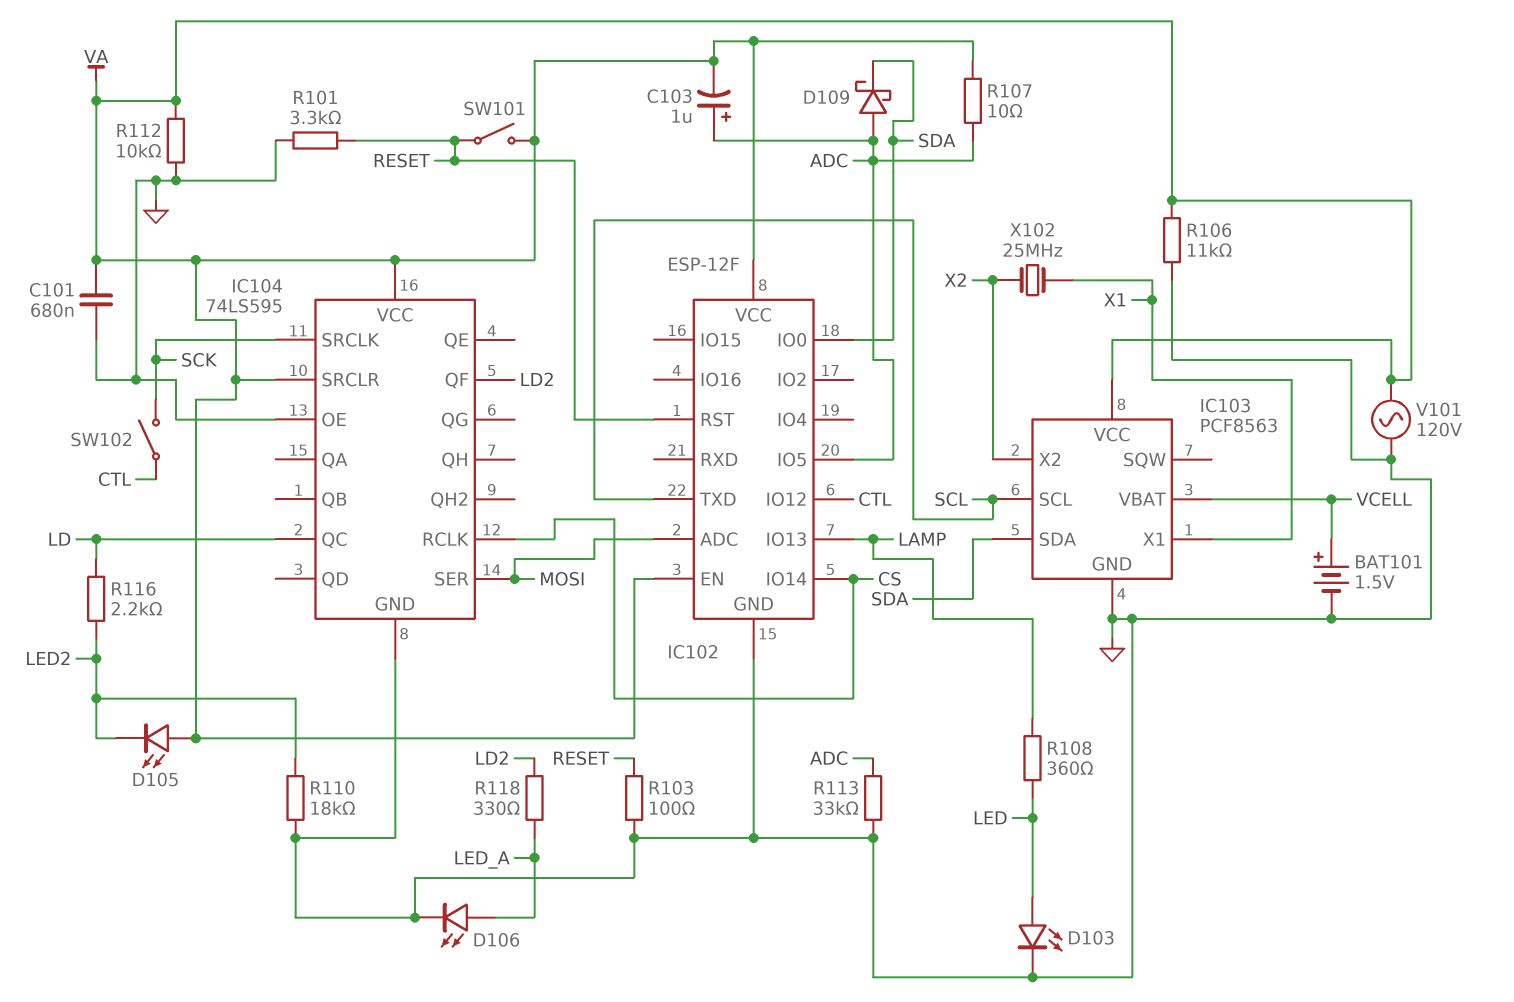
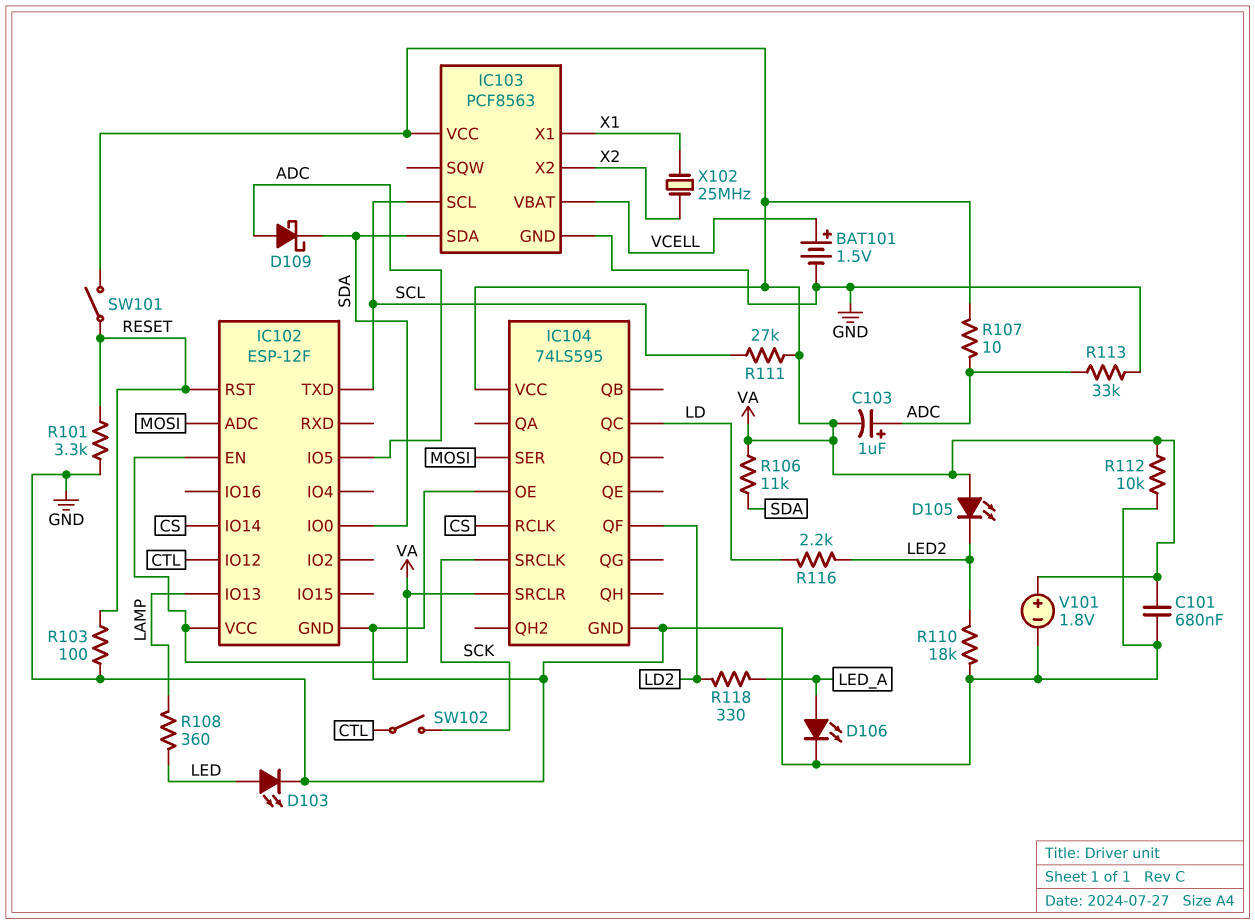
R106: 11k (GND, VA) -> 11k (SDA, VA)
R111: none -> 27k (SCL, VA)
V101: AC 120V (GND, VA) -> 1.8V (plus VA, minus GND)

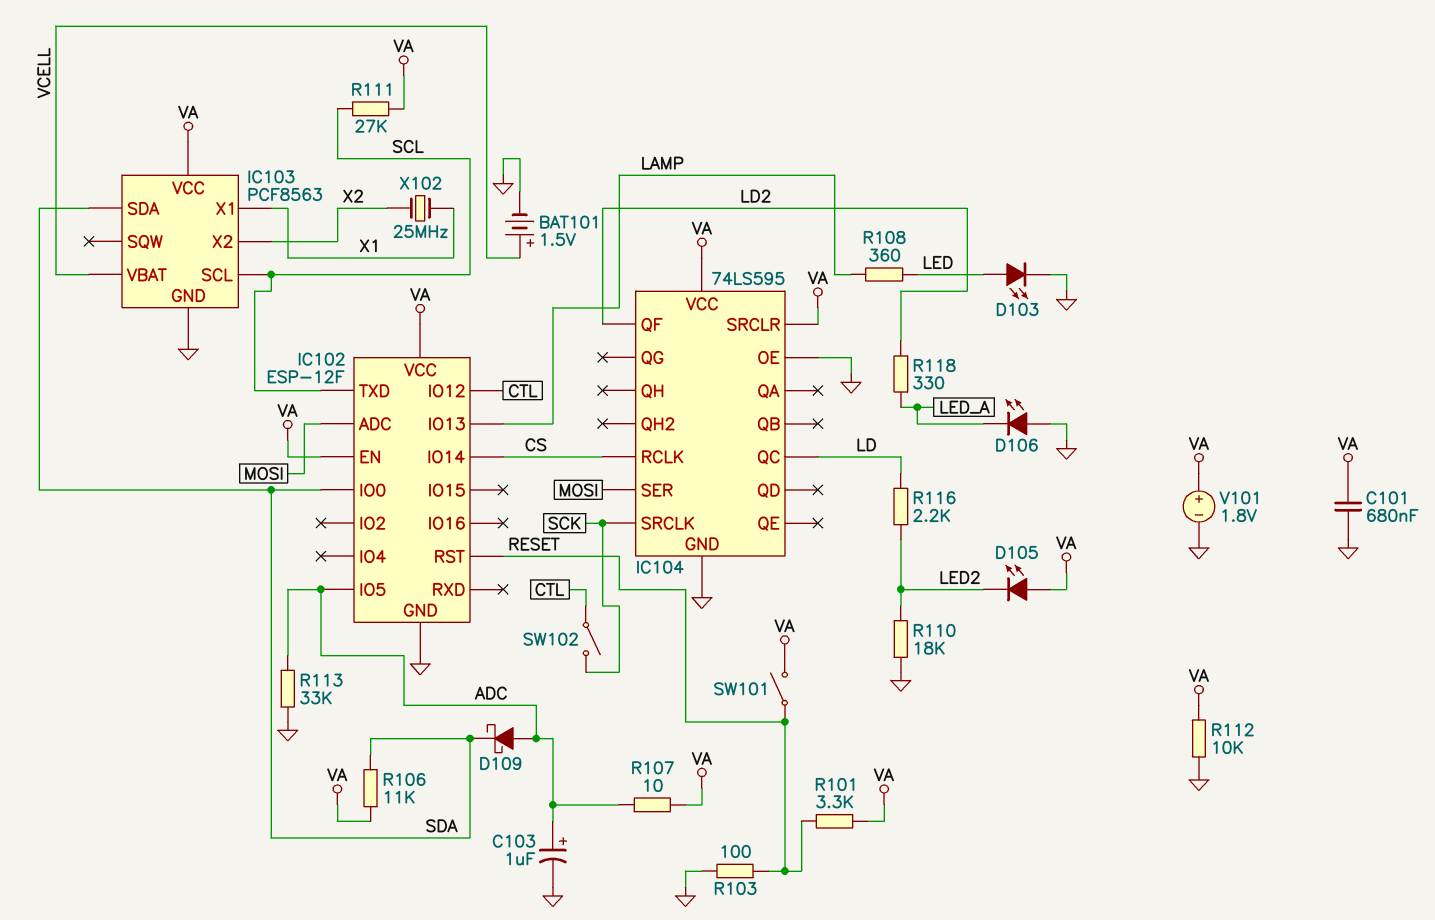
C103: 1uF (plus ADC, minus VA) -> 1uF (plus ADC, minus GND)
D106: LED (A LED_A, K GND) -> LED (A GND, K LED_A)
R101: 3.3k (GND, RESET) -> 3.3k (RESET, VA)

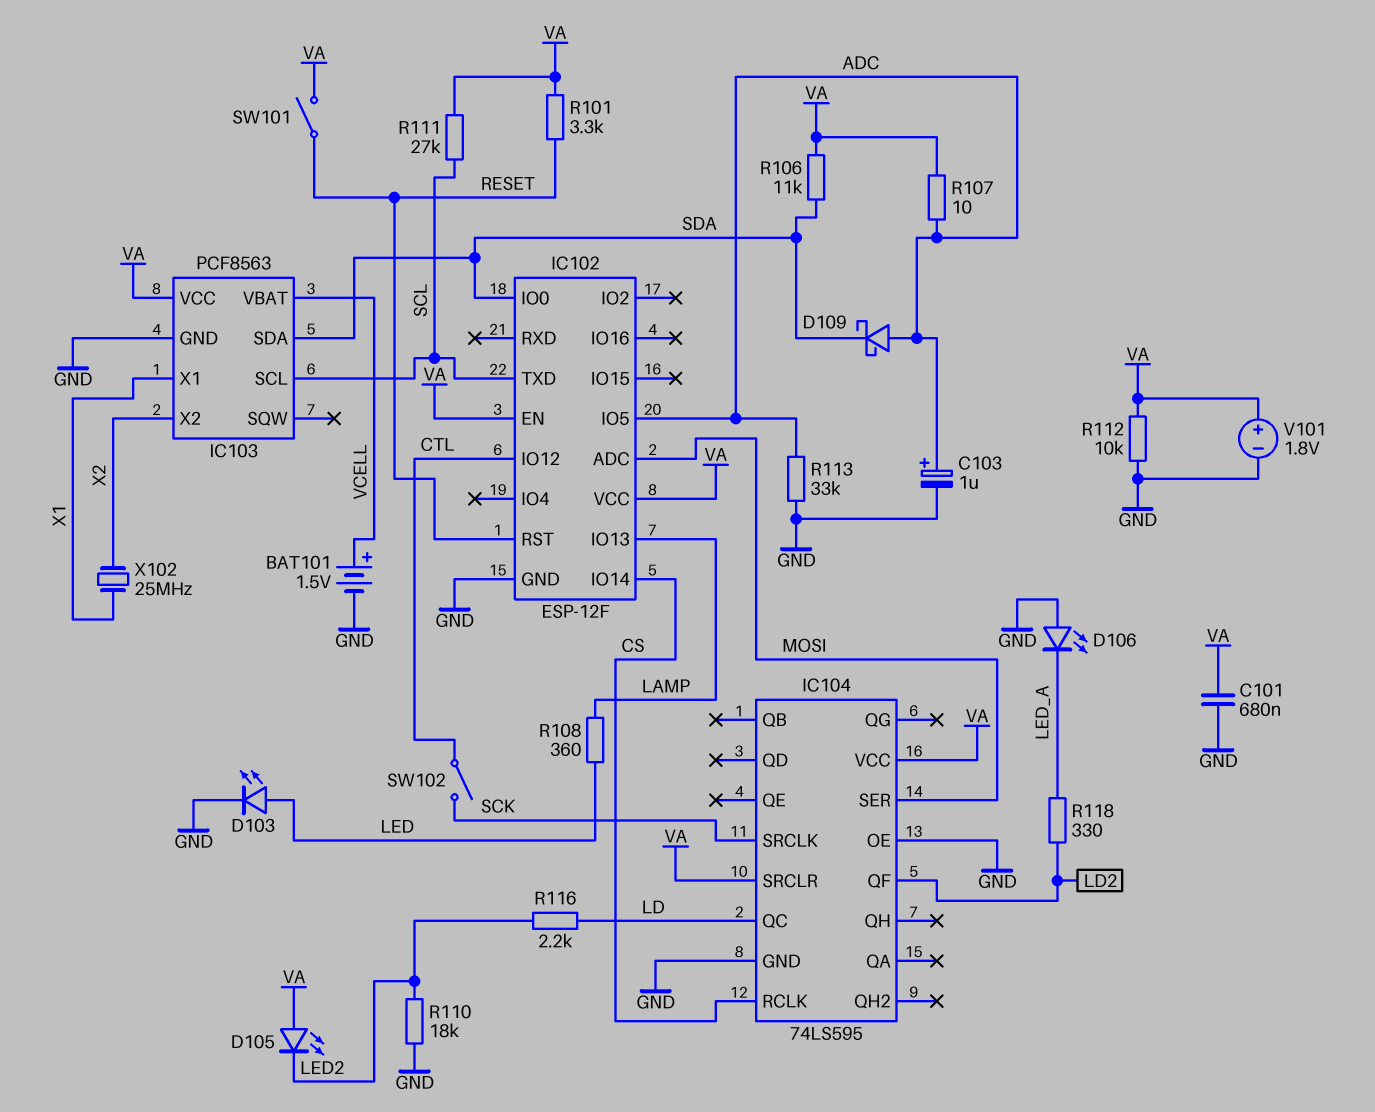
R103: 100 (GND, RESET) -> none

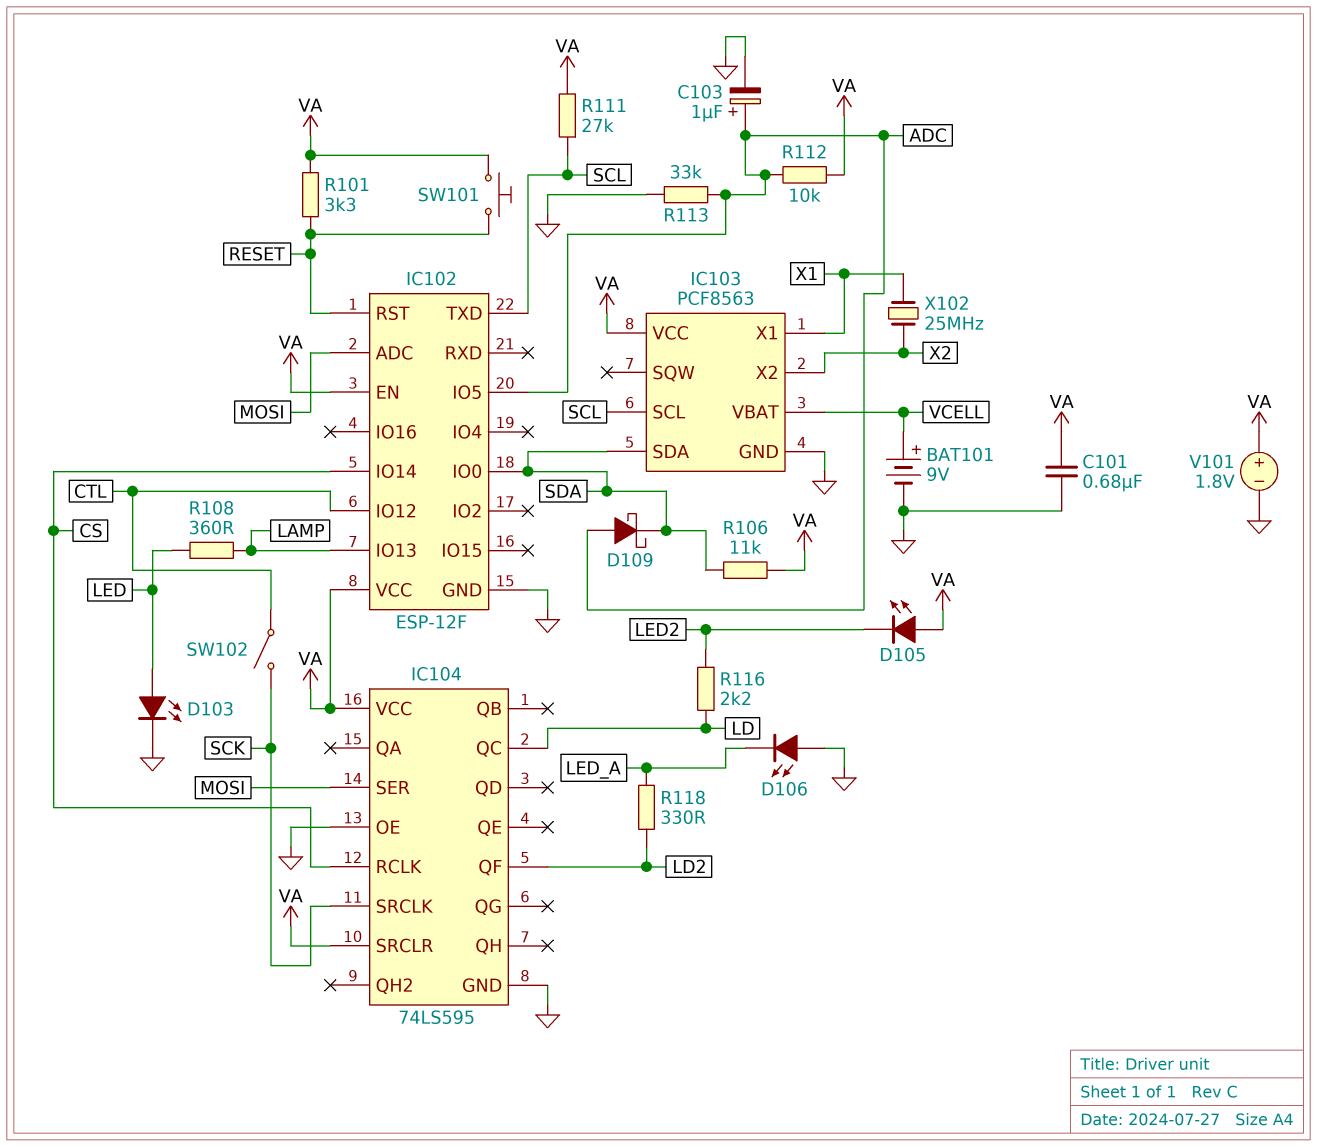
BAT101: 1.5V (plus VCELL, minus GND) -> 9V (plus VCELL, minus GND)
R107: 10 (ADC, VA) -> none
R110: 18k (GND, LED2) -> none
R112: 10k (GND, VA) -> 10k (ADC, VA)
SW101: switch (RESET, VA) -> button (RESET, VA)

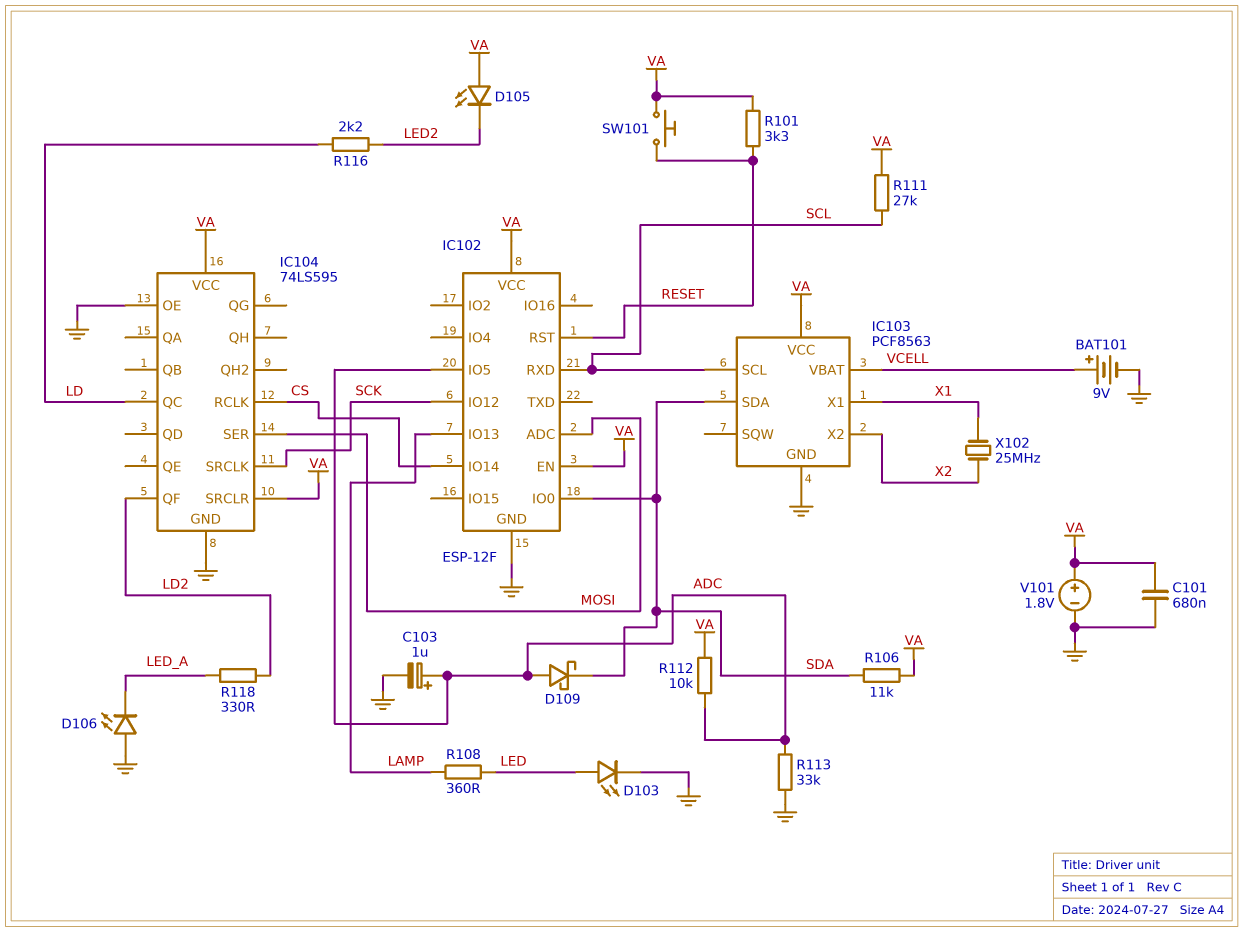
IC102 pin IO12: CTL -> SCK
IC102 pin RXD: none -> SCL
IC102 pin TXD: SCL -> none
SW102: switch (CTL, SCK) -> none

